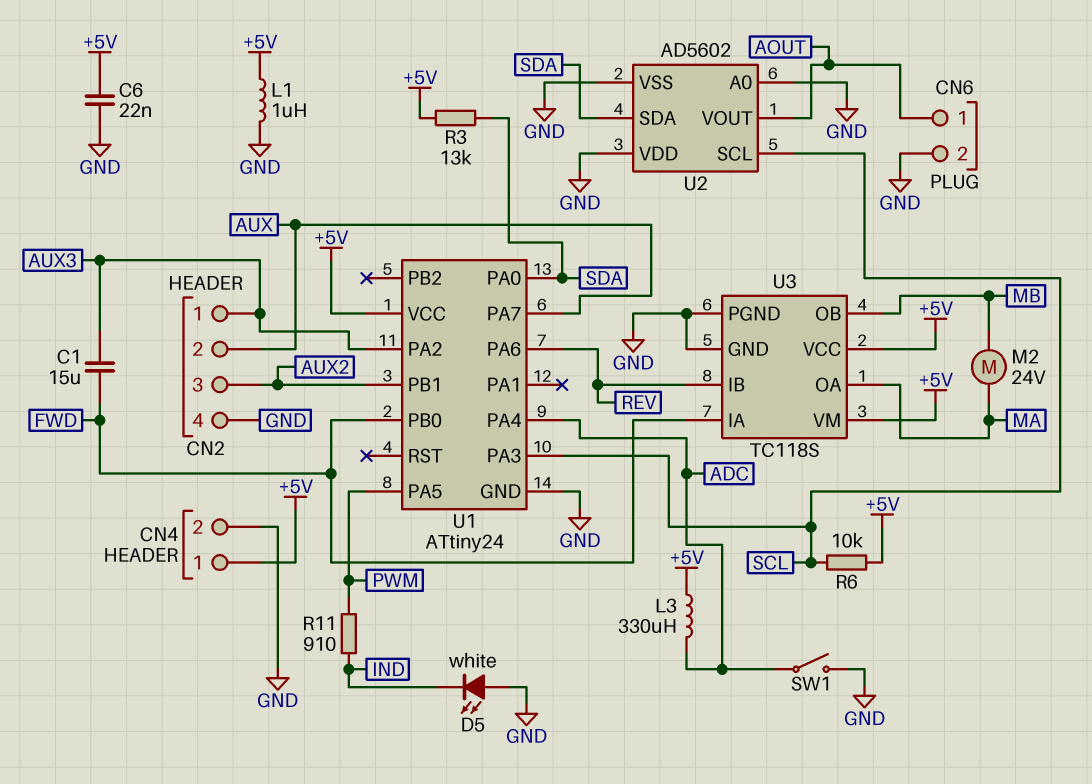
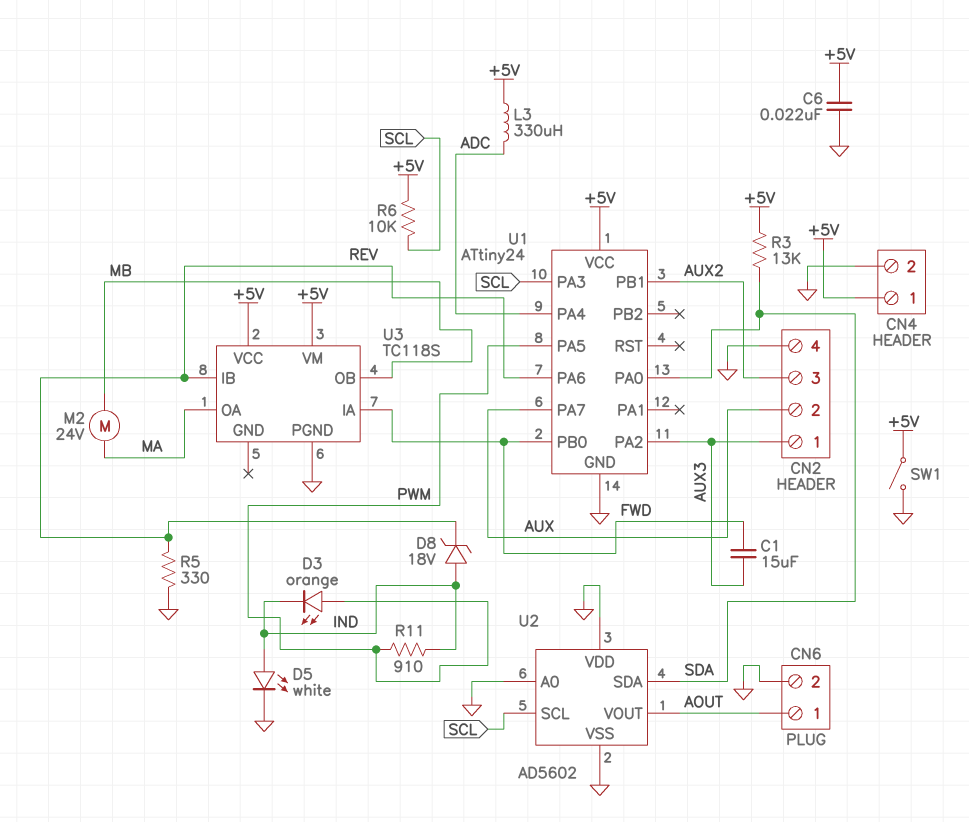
D3: none -> LED orange (A PWM, K IND)
D5: LED white (A GND, K IND) -> LED white (A IND, K GND)
D8: none -> zener 18V (A IND, K REV)
L1: 1uH (+5V, GND) -> none
R5: none -> 330 (GND, REV)
SW1: switch (ADC, GND) -> switch (+5V, GND)
U3 pin GND: GND -> none

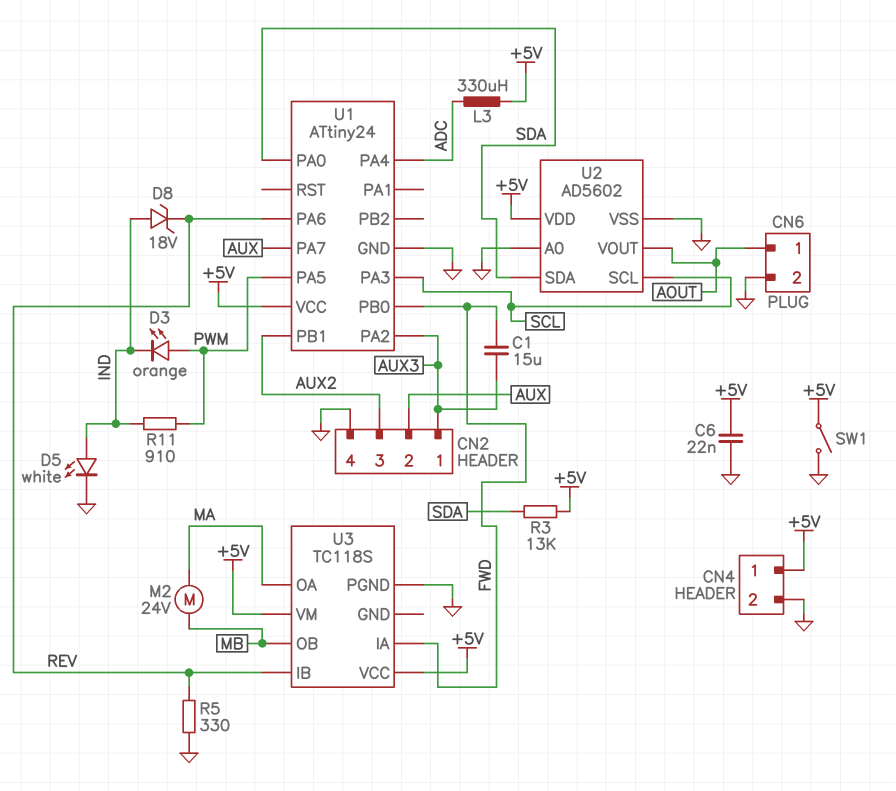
R6: 10k (+5V, SCL) -> none
U2 pin VDD: GND -> +5V

